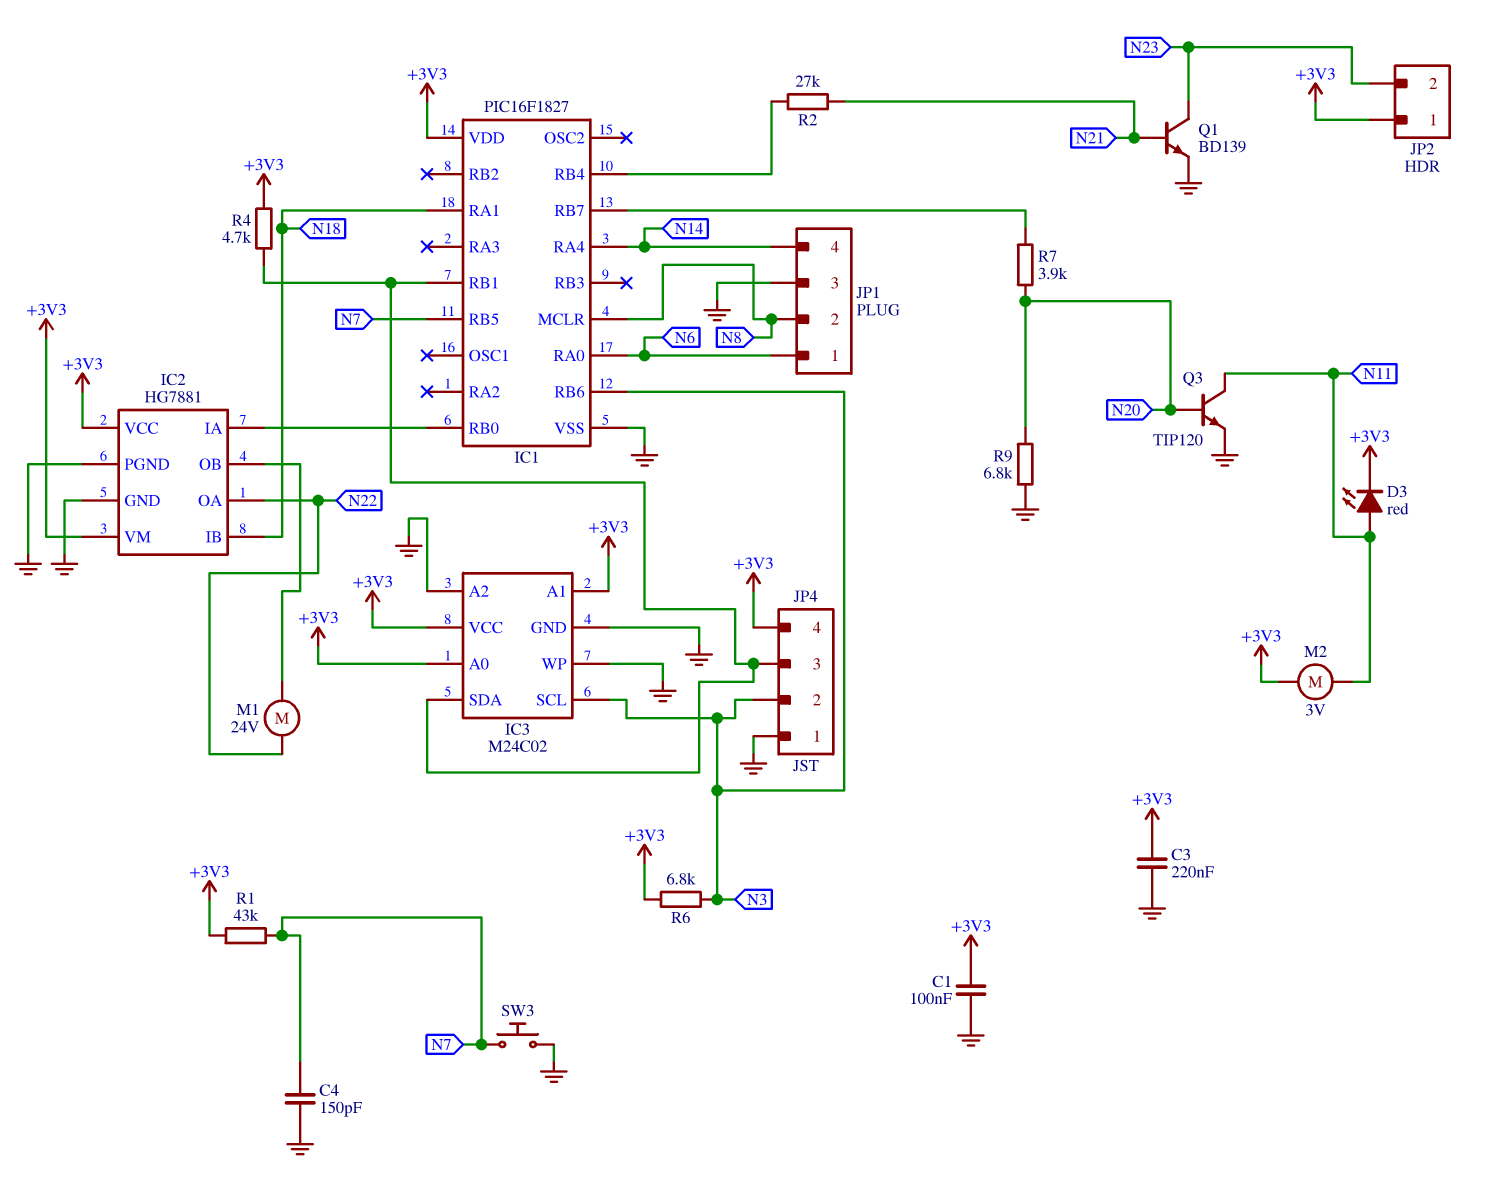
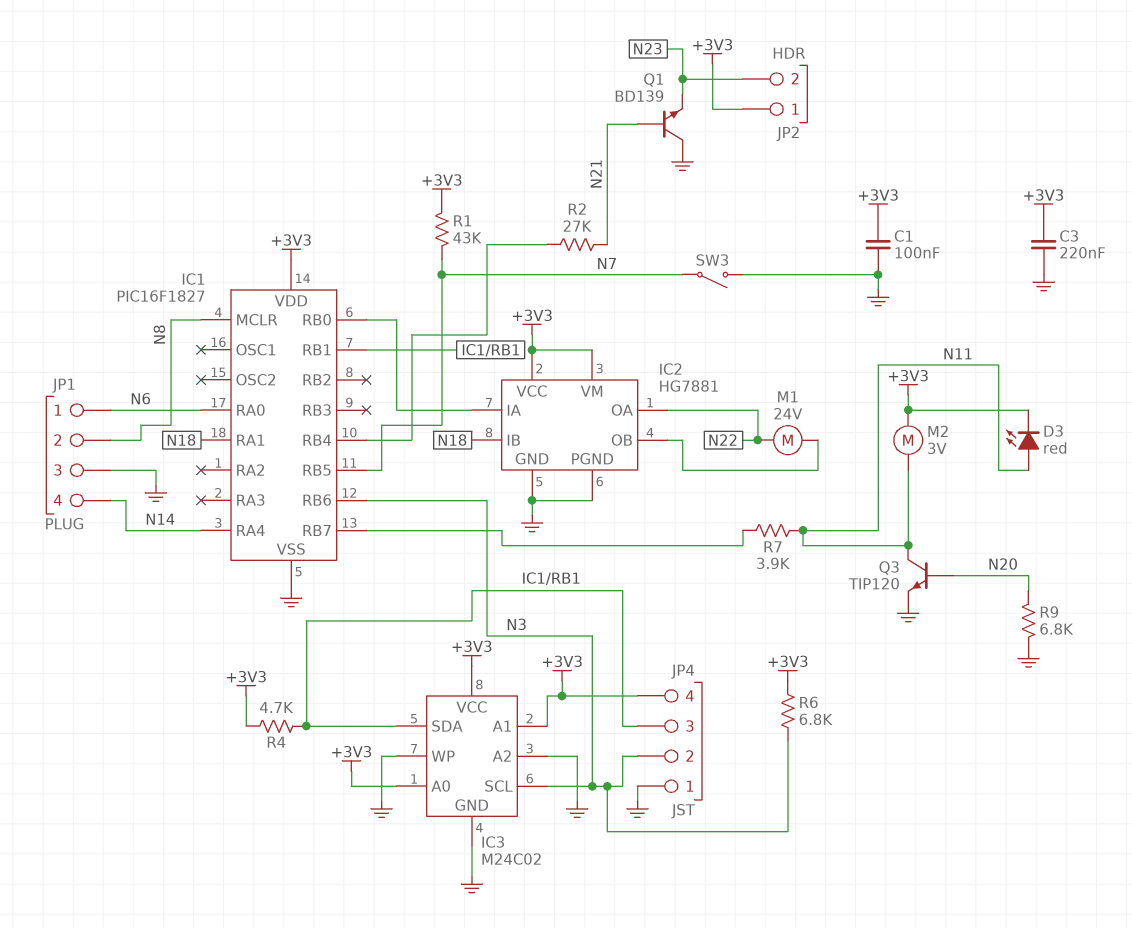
C4: 150pF (GND, N7) -> none
Q1: NPN BD139 (B N21, C N23, E GND) -> NPN BD139 (B N21, C GND, E N23)
R7: 3.9k (IC1/RB7, N20) -> 3.9k (IC1/RB7, N11)
SW3: button (GND, N7) -> switch (GND, N7)

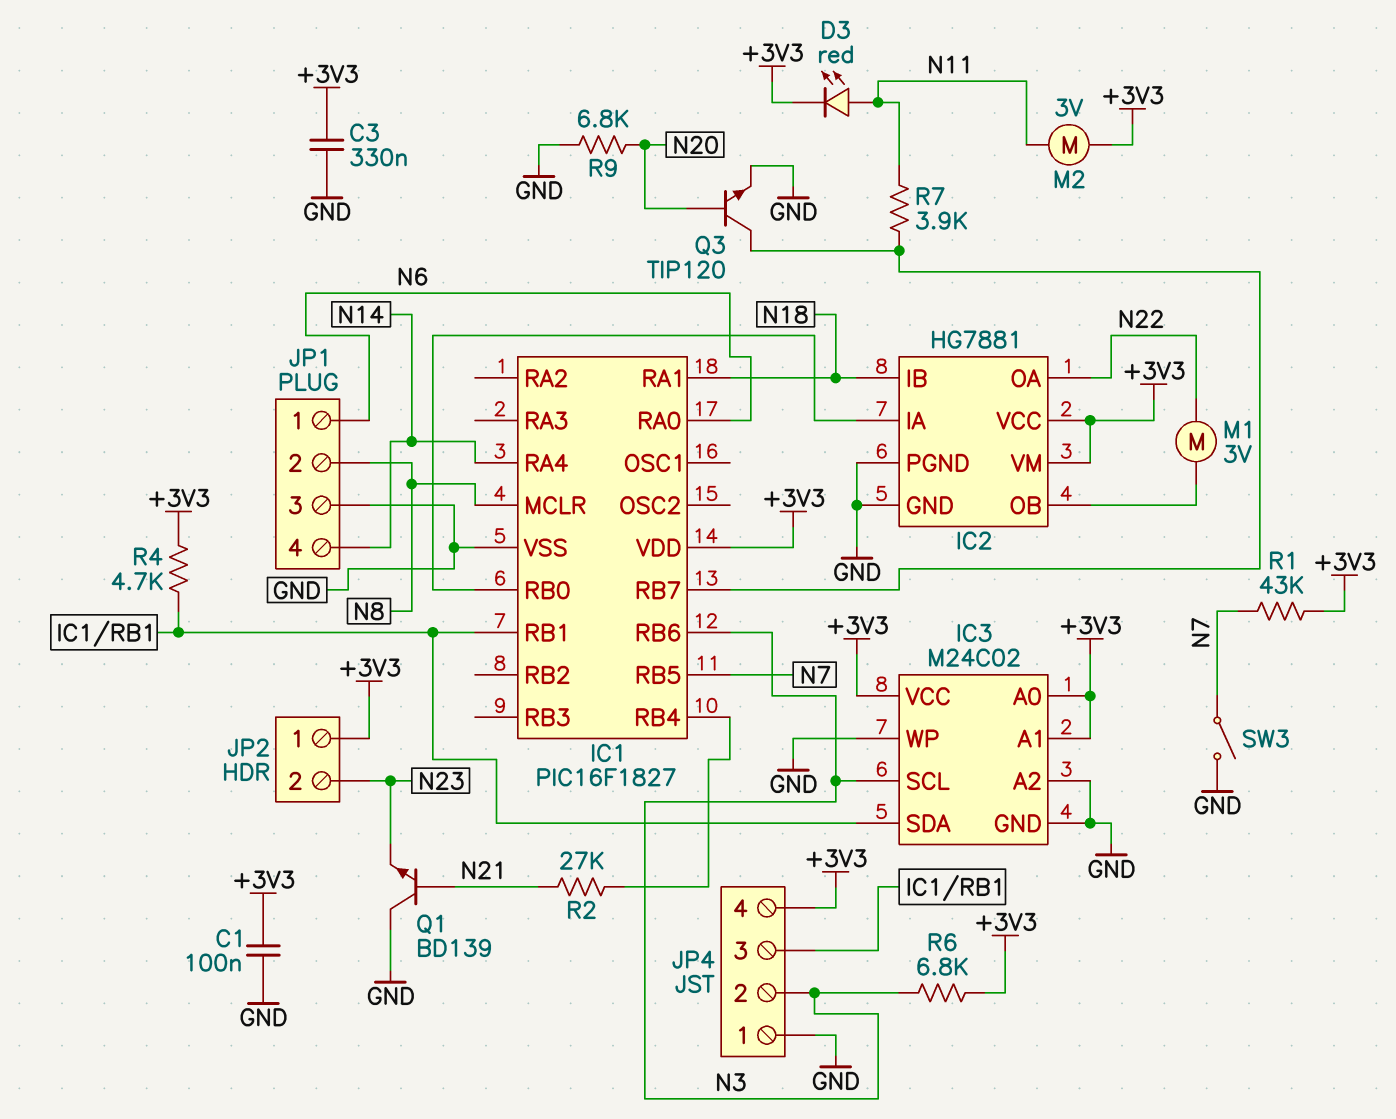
C3: 220nF (+3V3, GND) -> 330nF (+3V3, GND)
M1: motor 24V (IC2/OB, N22) -> motor 3V (IC2/OB, N22)
Q3: NPN TIP120 (B N20, C N11, E GND) -> NPN TIP120 (B N20, C IC1/RB7, E GND)

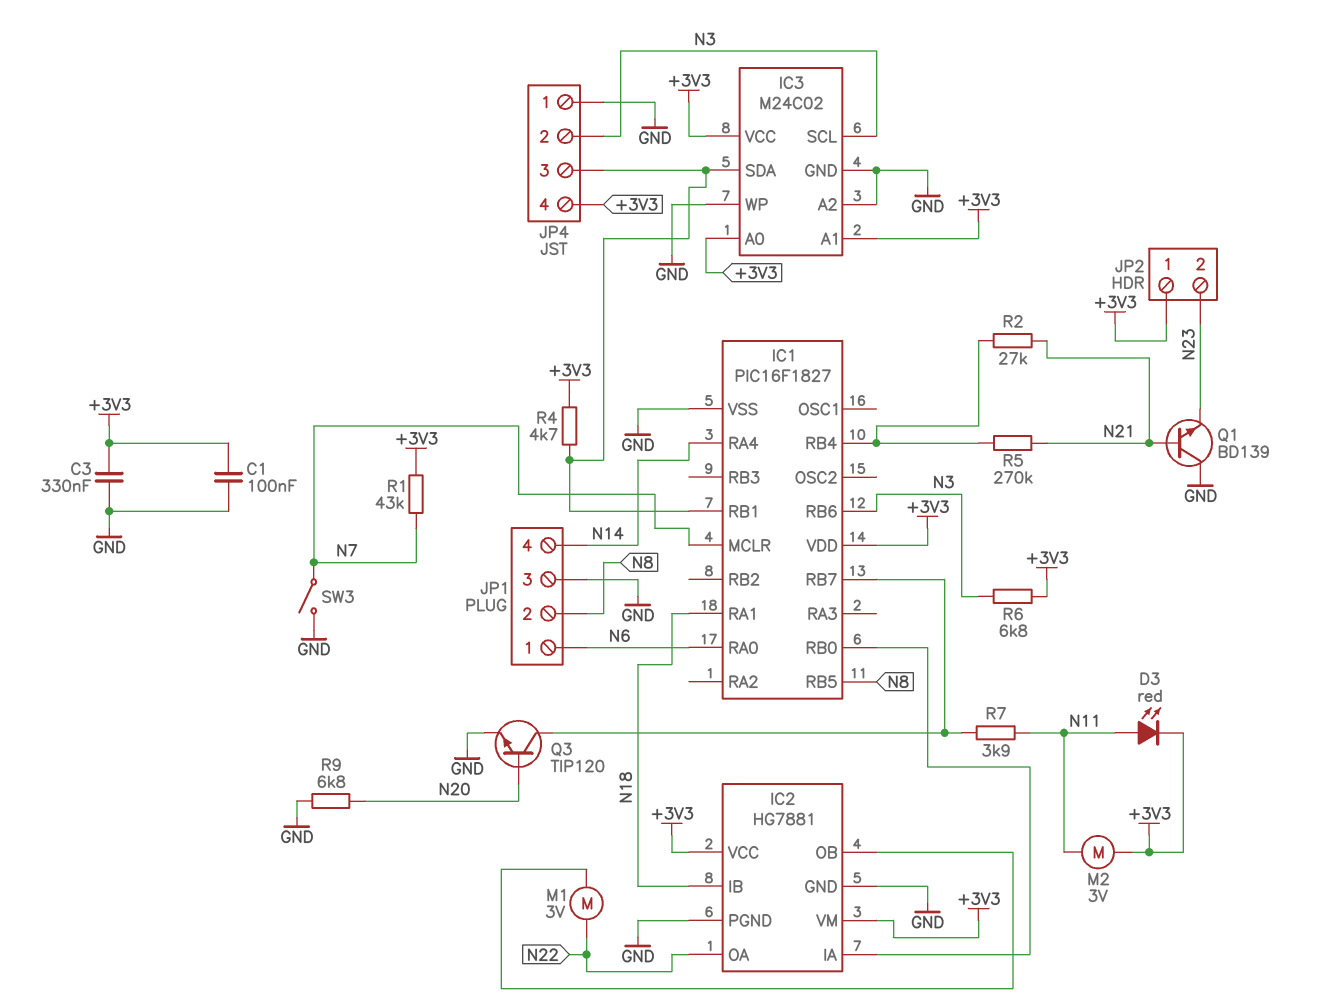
IC1 pin MCLR: N8 -> N7
IC1 pin RB5: N7 -> N8
R5: none -> 270k (IC1/RB4, N21)

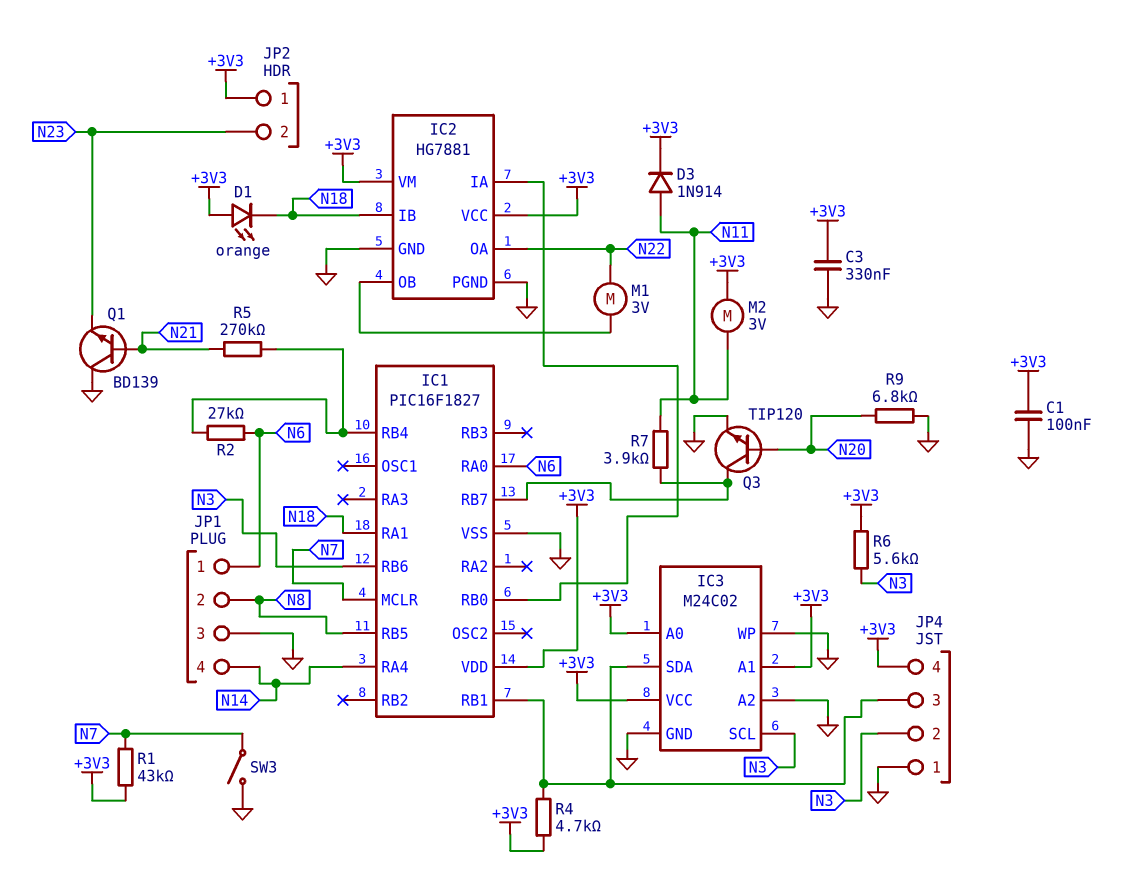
D1: none -> LED orange (A +3V3, K N18)
D3: LED red (A N11, K +3V3) -> diode 1N914 (A N11, K +3V3)
R2: 27k (IC1/RB4, N21) -> 27k (IC1/RB4, N6)
R6: 6.8k (+3V3, N3) -> 5.6k (+3V3, N3)

